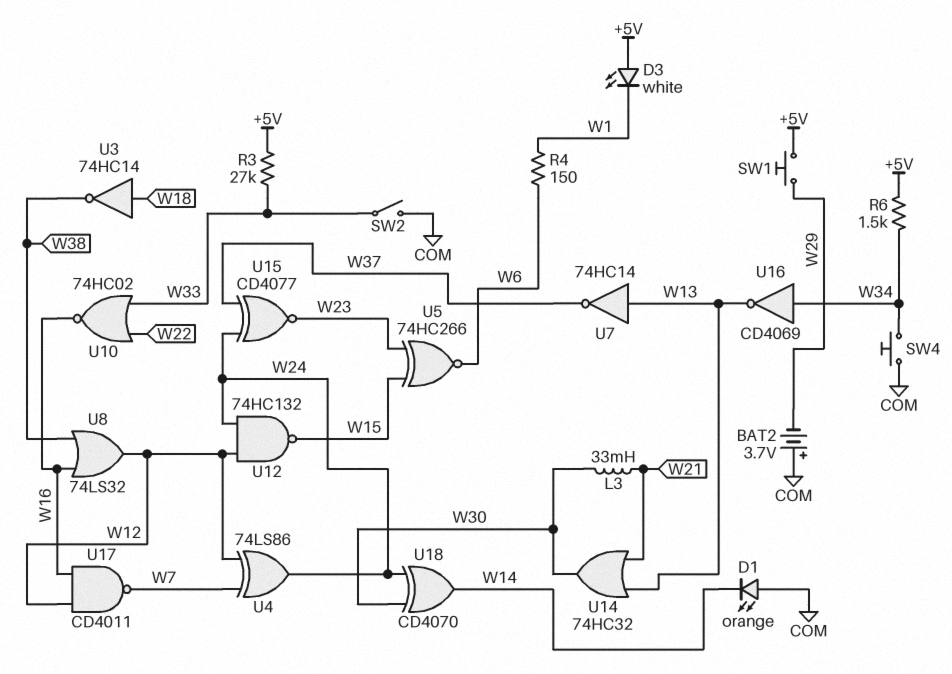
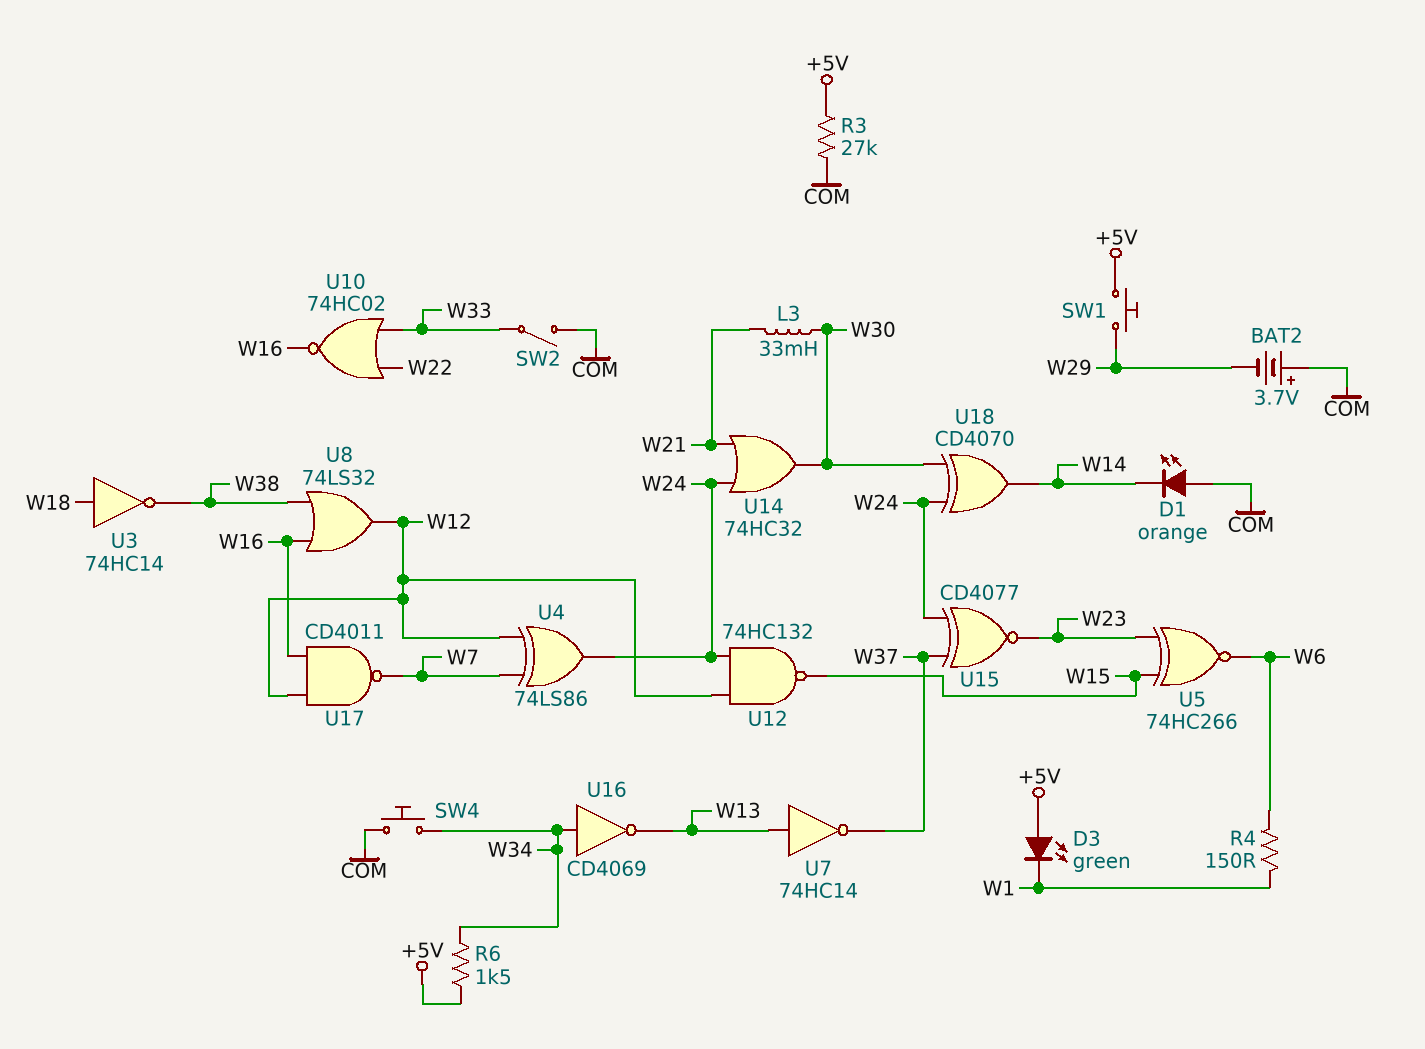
D3: LED white (A +5V, K W1) -> LED green (A +5V, K W1)
R3: 27k (+5V, W33) -> 27k (+5V, COM)
U14: OR 74HC32 (in W13, in W21, out W30) -> OR 74HC32 (in W21, in W24, out W30)

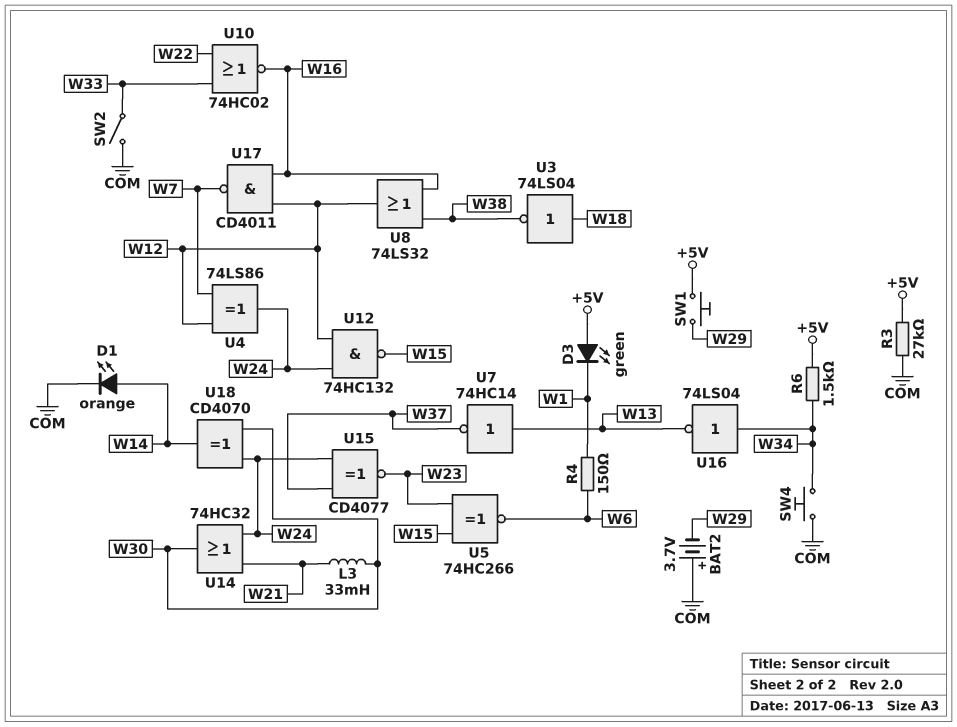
D1: LED orange (A COM, K W14) -> LED orange (A W14, K COM)
U3: NOT 74HC14 (in W18, out W38) -> NOT 74LS04 (in W18, out W38)
U16: NOT CD4069 (in W34, out W13) -> NOT 74LS04 (in W34, out W13)

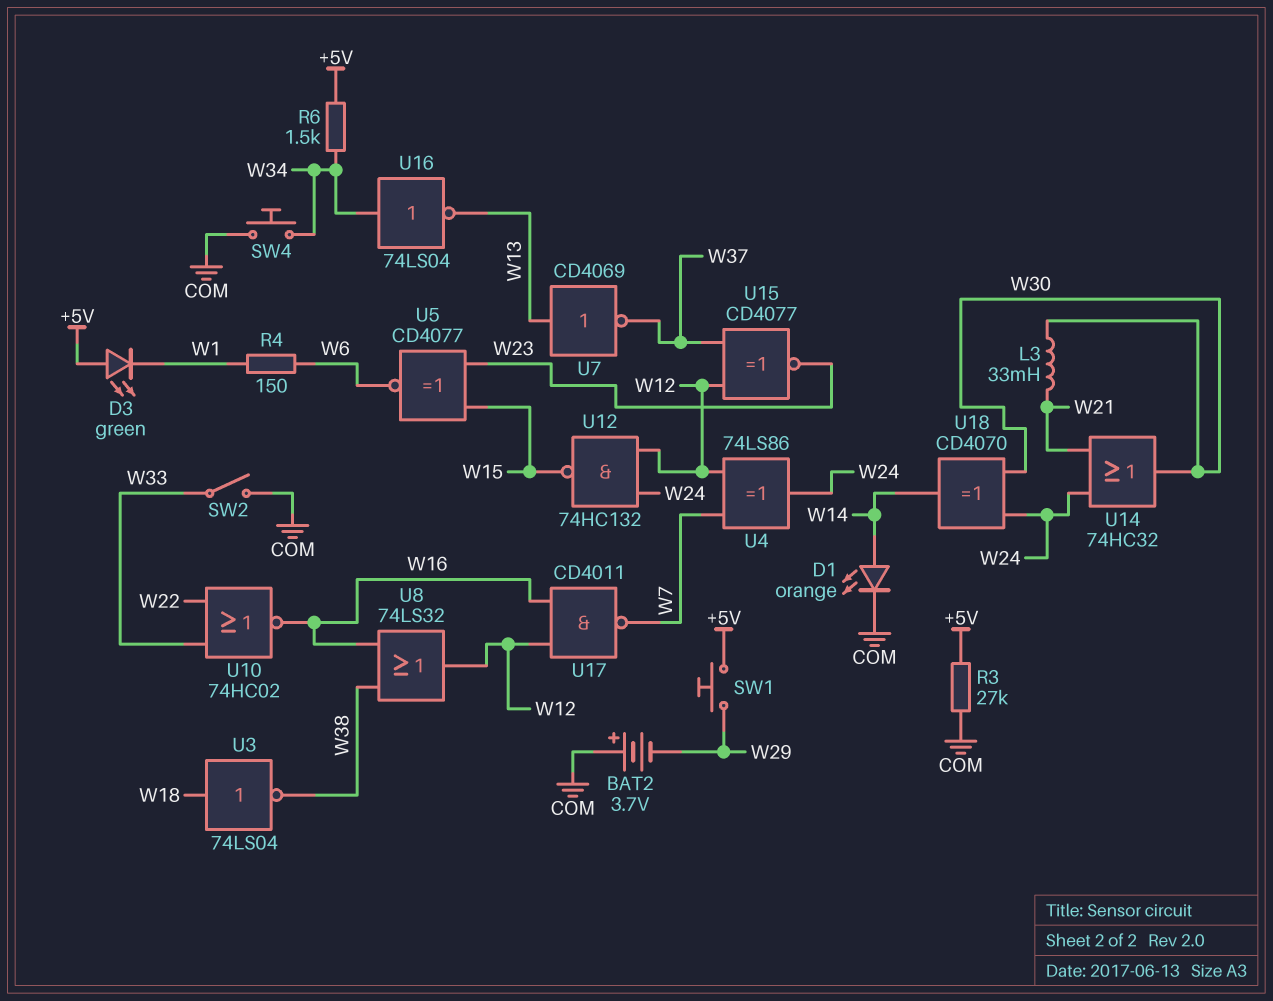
U5: XNOR 74HC266 (in W15, in W23, out W6) -> XNOR CD4077 (in W15, in W23, out W6)
U7: NOT 74HC14 (in W13, out W37) -> NOT CD4069 (in W13, out W37)
U15: XNOR CD4077 (in W24, in W37, out W23) -> XNOR CD4077 (in W12, in W37, out W23)

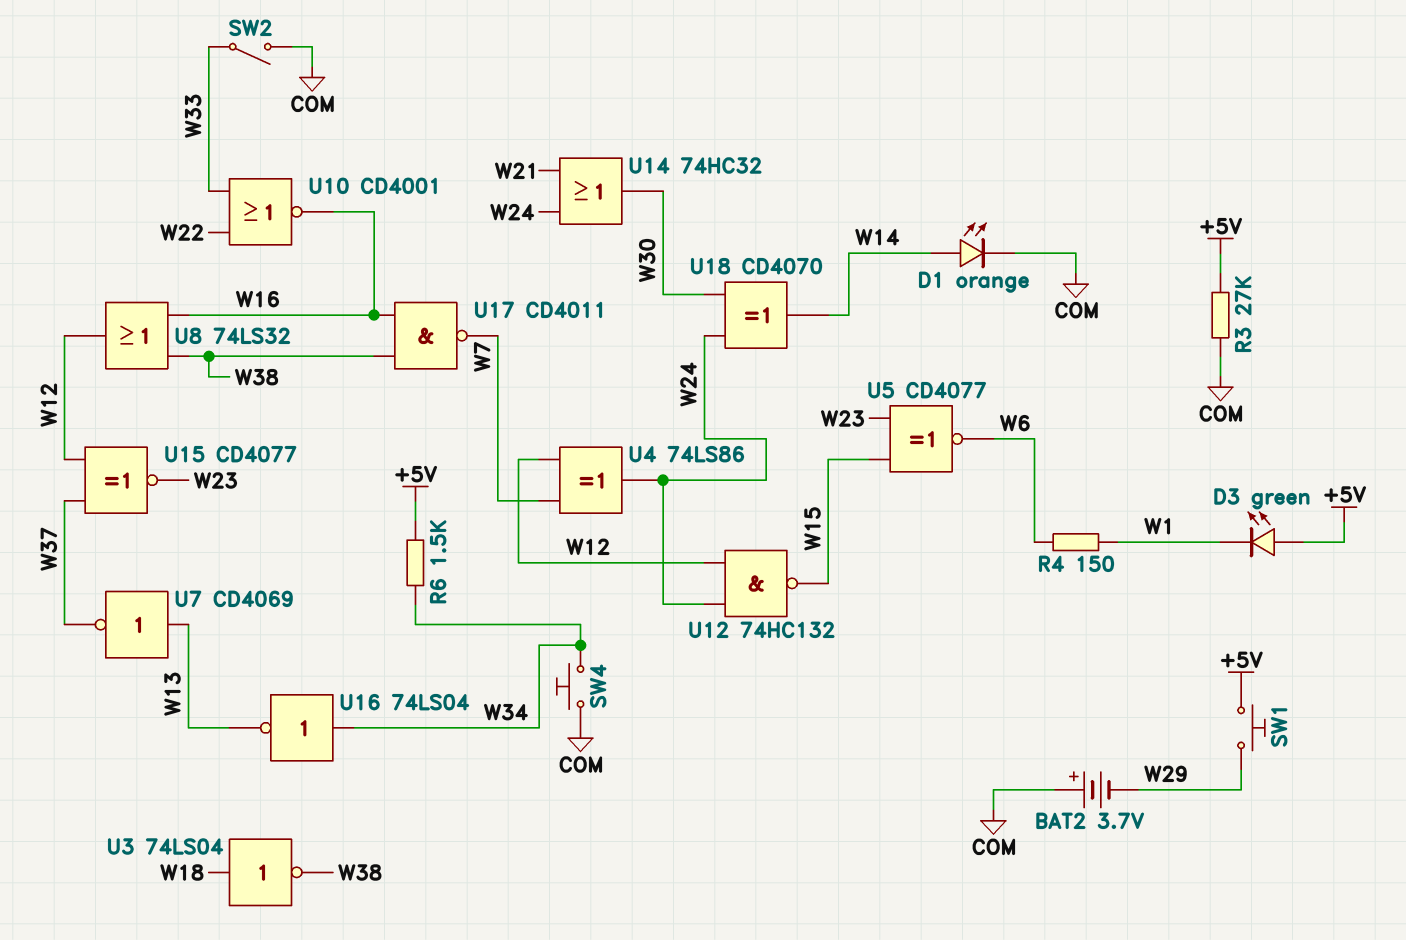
L3: 33mH (W21, W30) -> none
U10: NOR 74HC02 (in W22, in W33, out W16) -> NOR CD4001 (in W22, in W33, out W16)
U17: NAND CD4011 (in W12, in W16, out W7) -> NAND CD4011 (in W16, in W38, out W7)

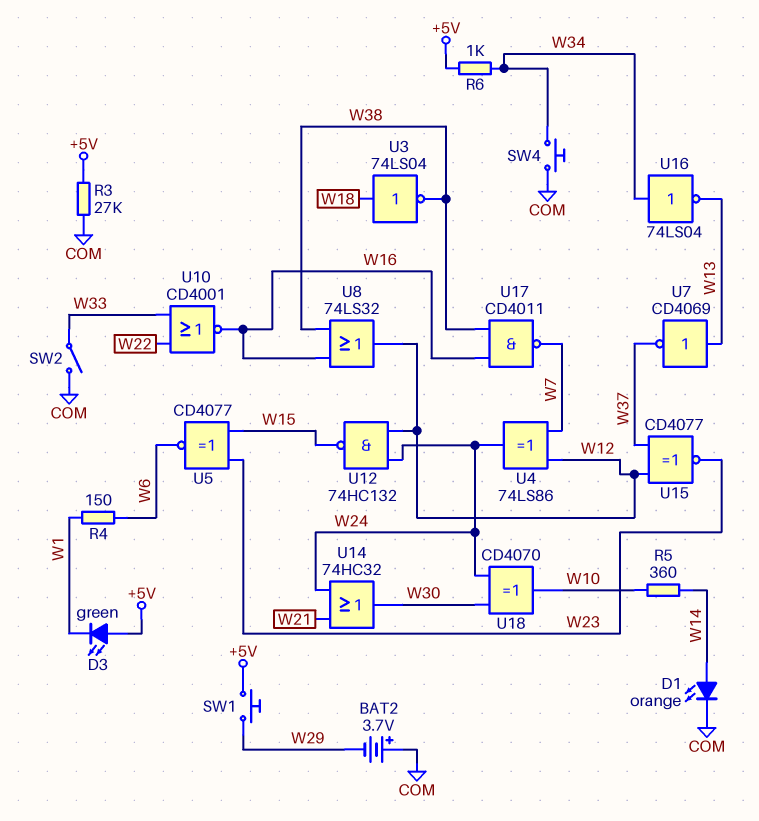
R5: none -> 360 (W10, W14)
R6: 1.5k (+5V, W34) -> 1k (+5V, W34)
U18: XOR CD4070 (in W24, in W30, out W14) -> XOR CD4070 (in W24, in W30, out W10)

